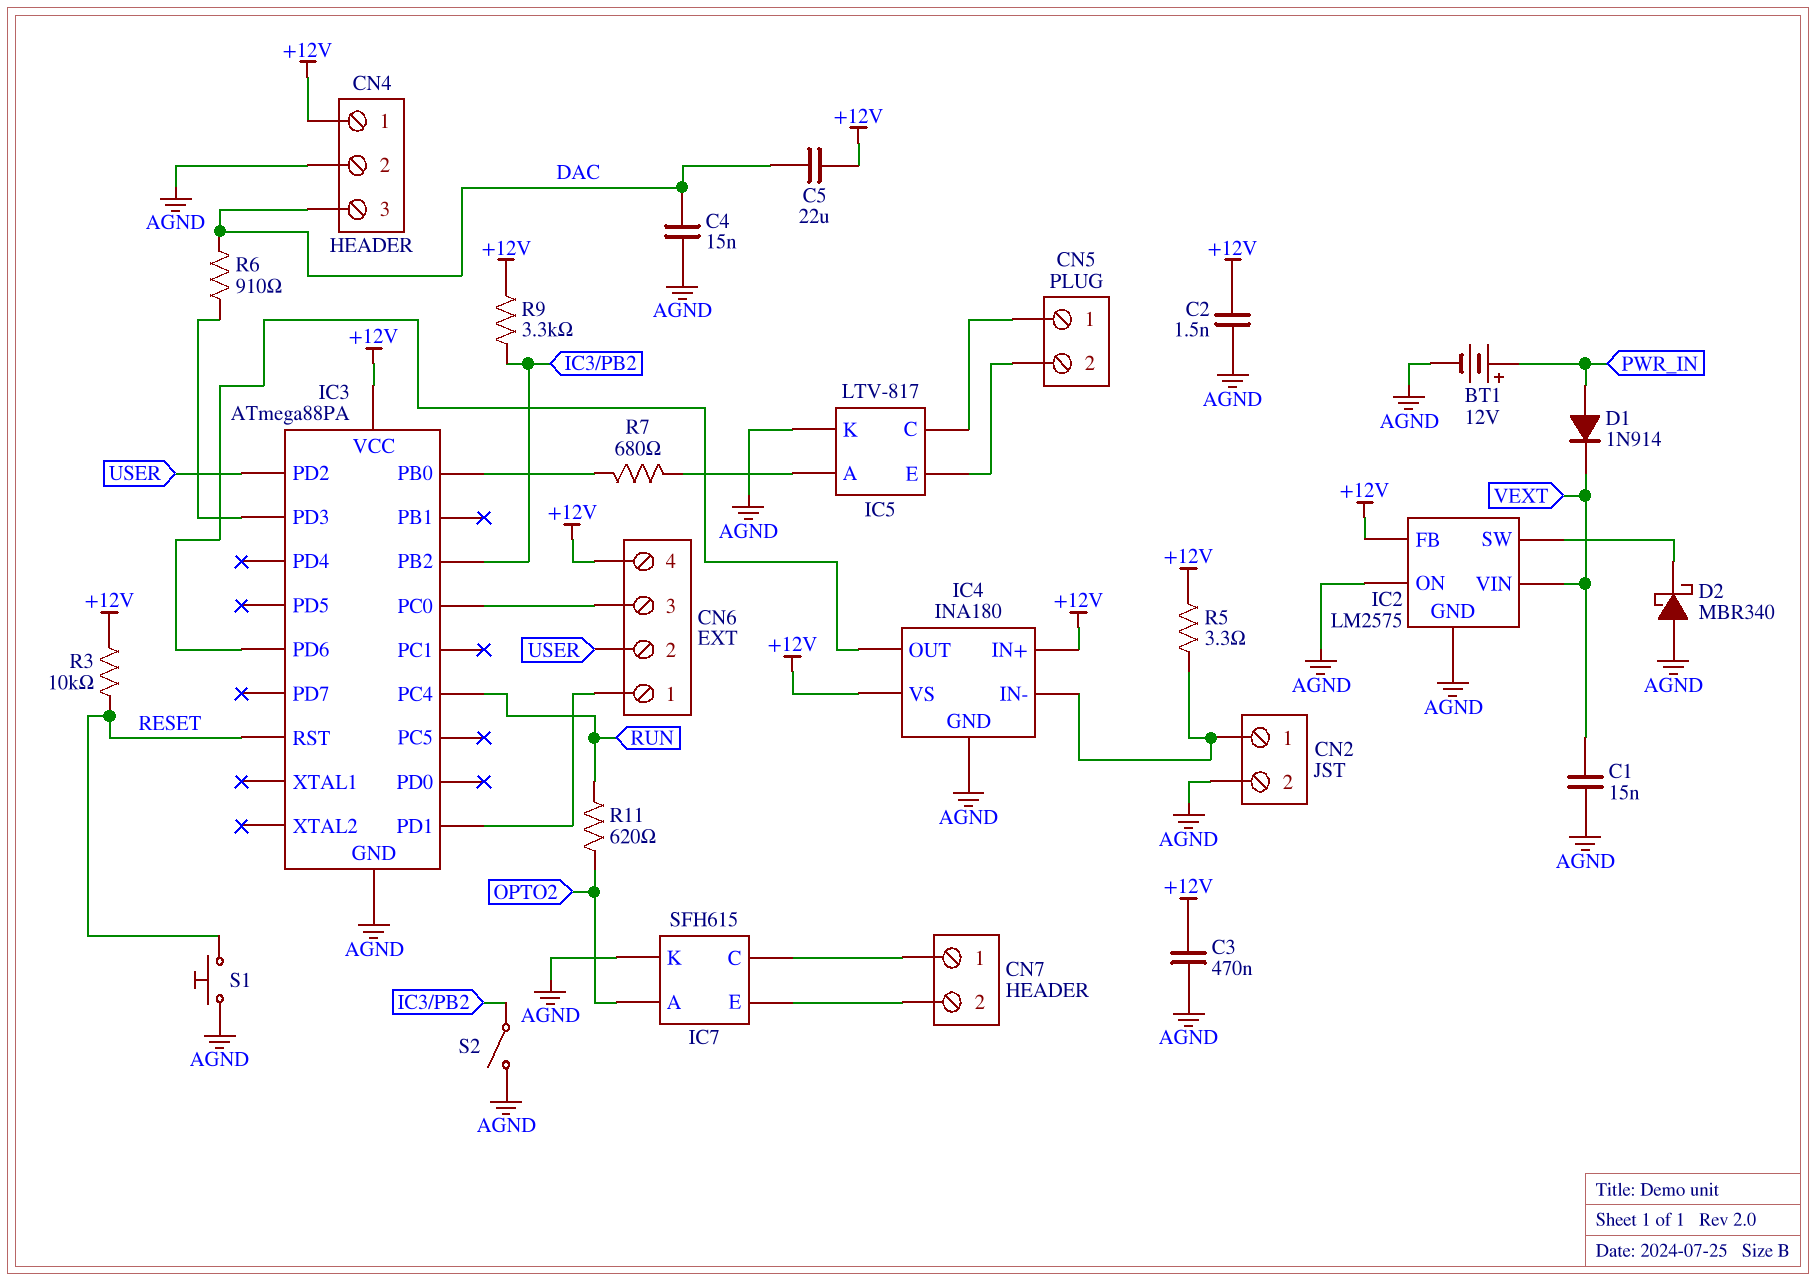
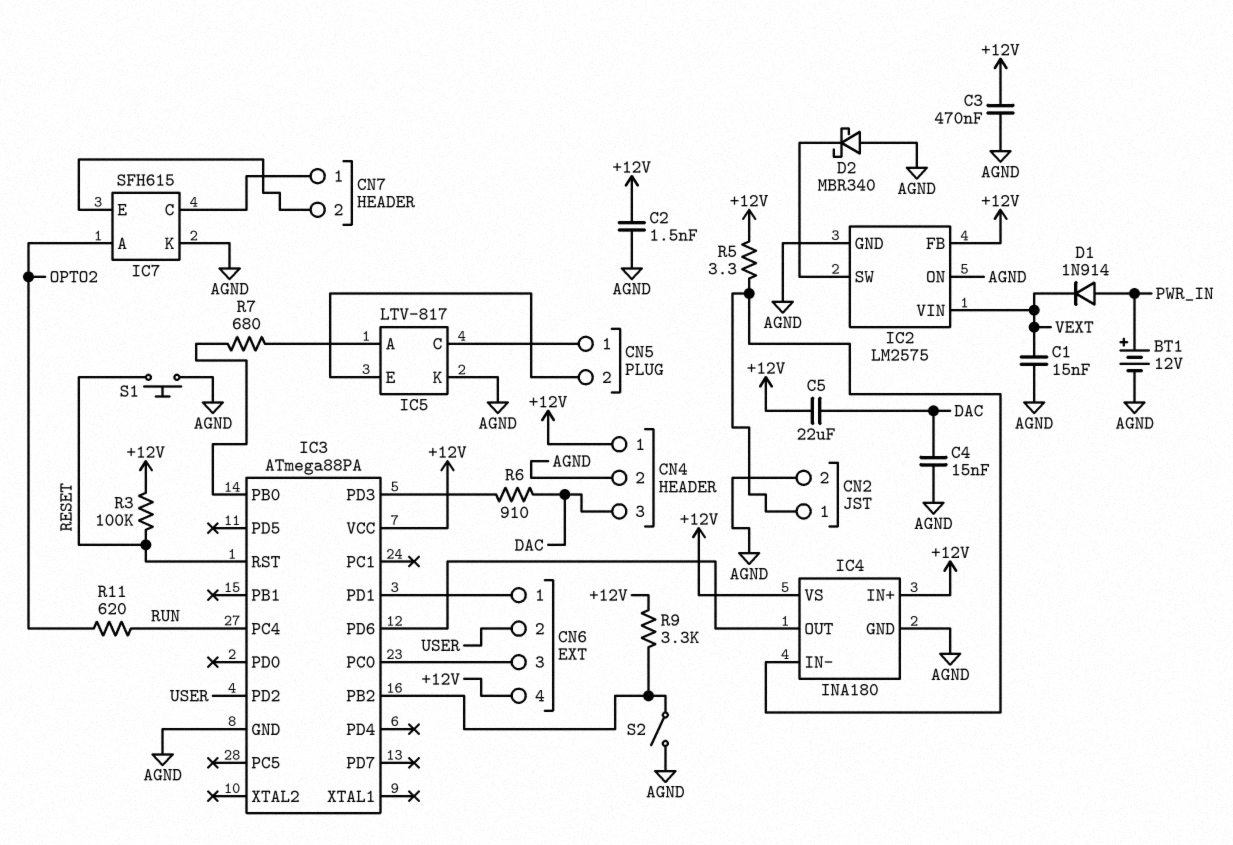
R3: 10k (+12V, RESET) -> 100k (+12V, RESET)

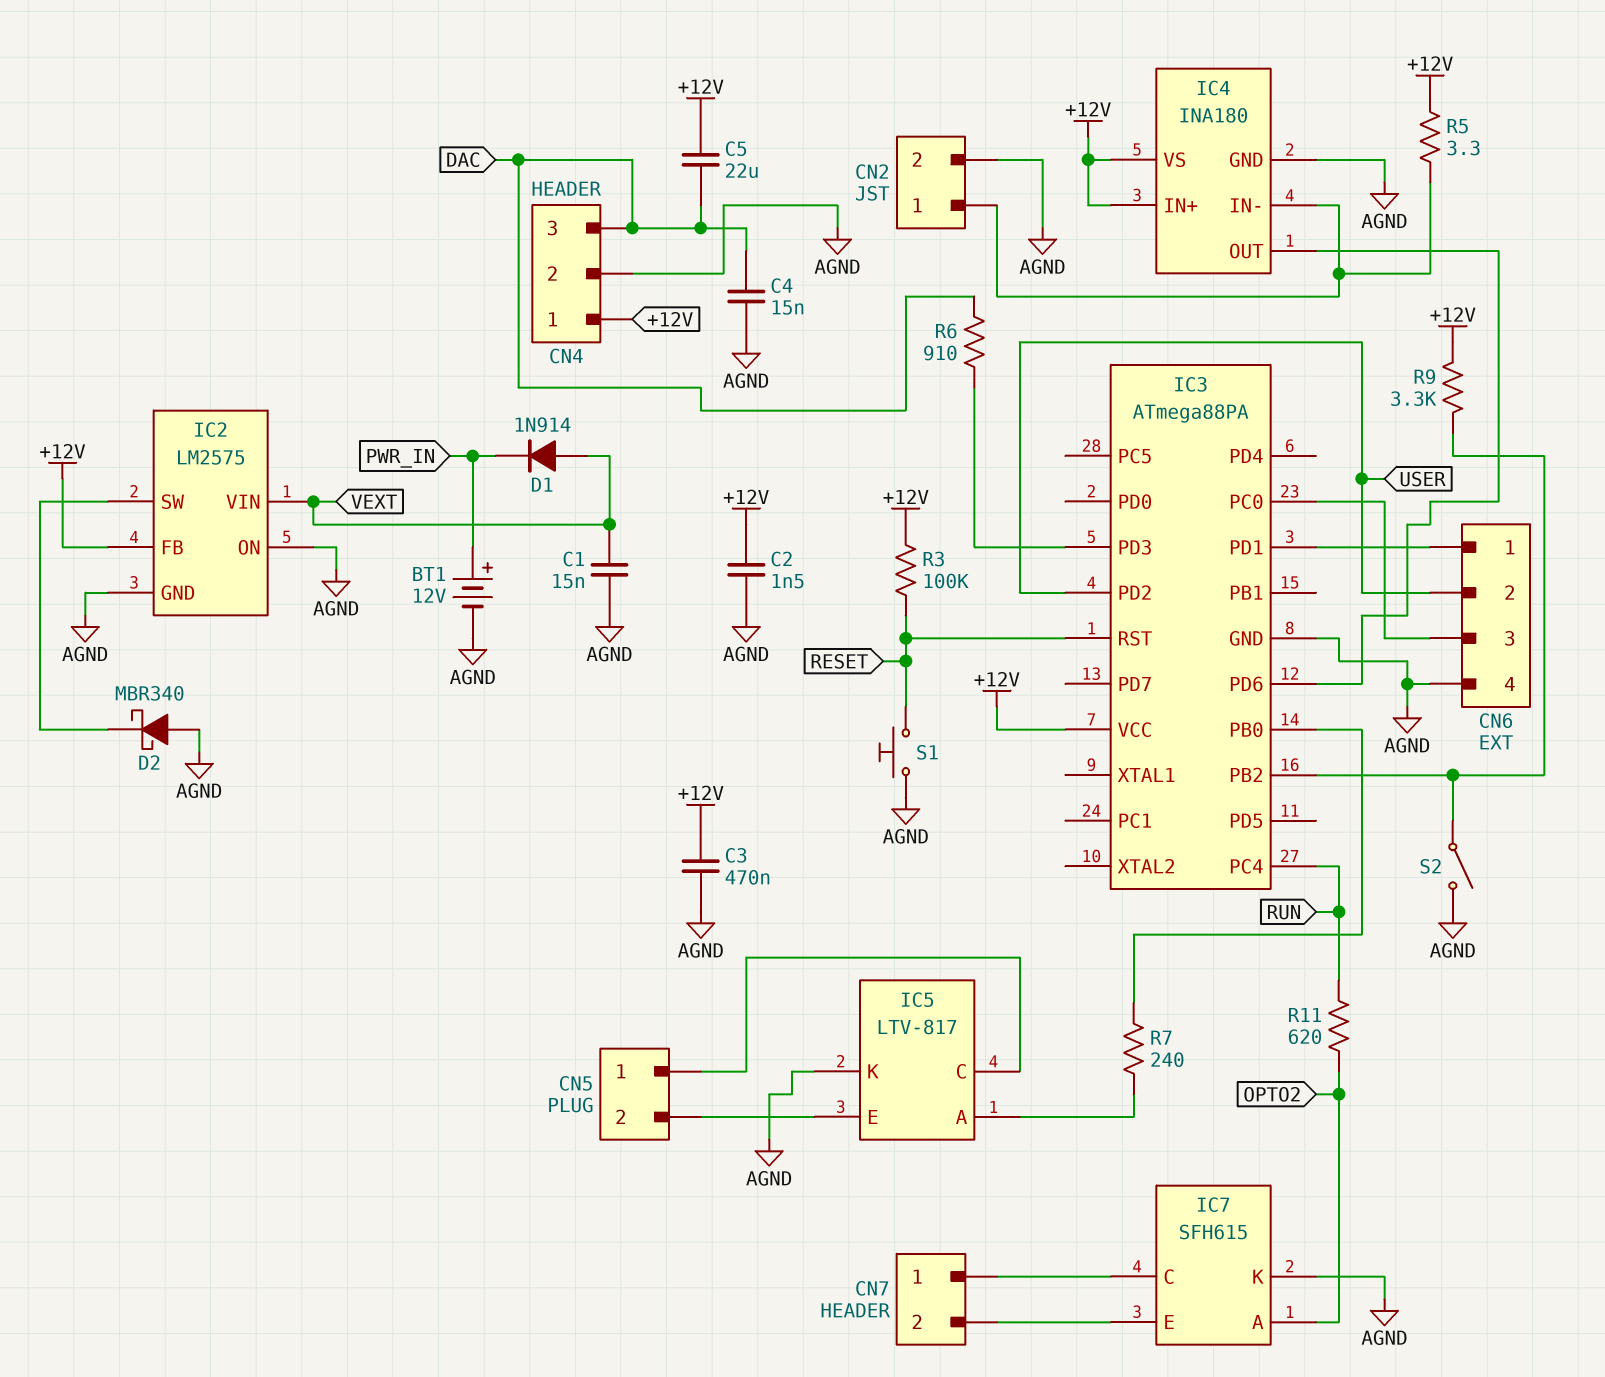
CN6 pin 4: +12V -> AGND
D1: diode 1N914 (A PWR_IN, K VEXT) -> diode 1N914 (A VEXT, K PWR_IN)
R7: 680 (IC3/PB0, IC5/A) -> 240 (IC3/PB0, IC5/A)

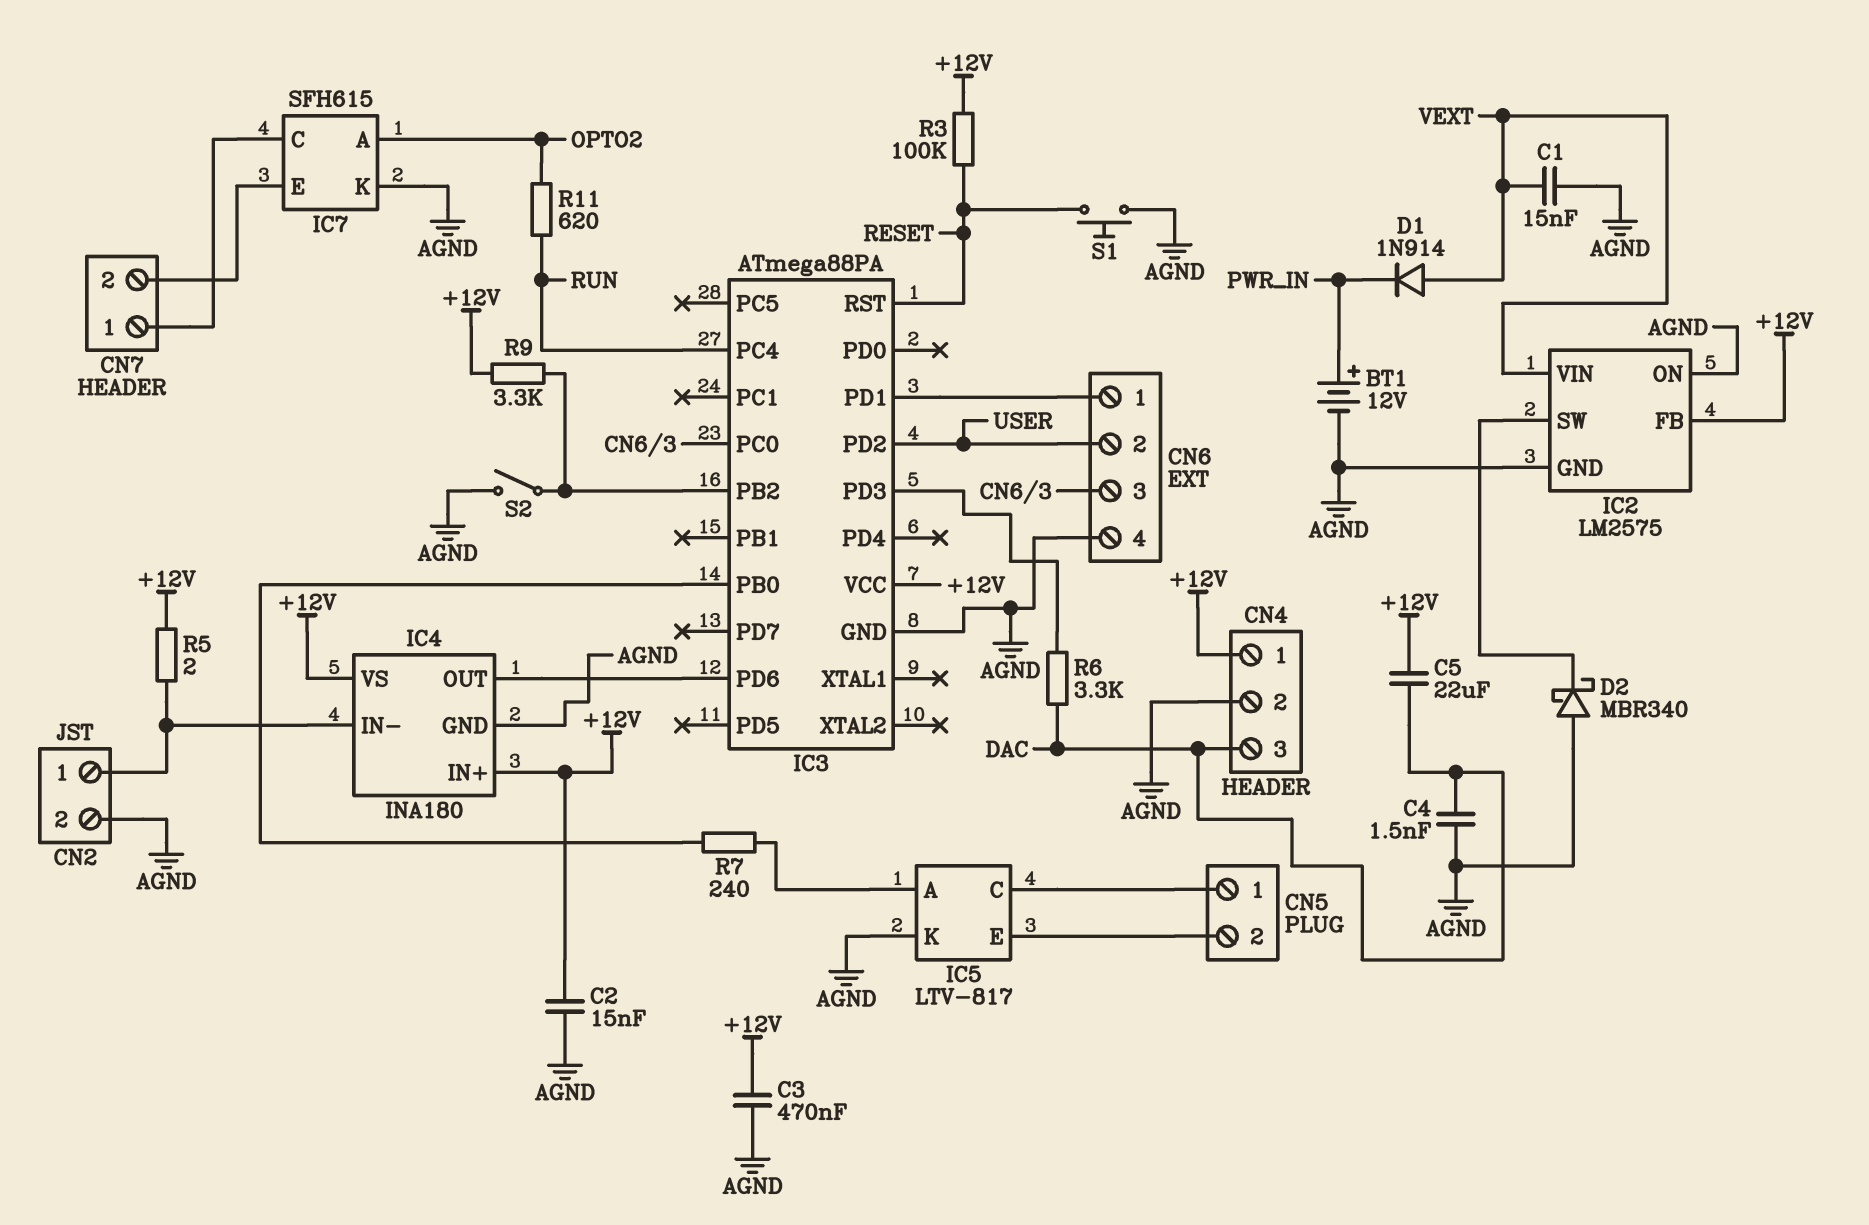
C2: 1.5nF (+12V, AGND) -> 15nF (+12V, AGND)
C4: 15nF (AGND, DAC) -> 1.5nF (AGND, DAC)
R5: 3.3 (+12V, CN2/1) -> 2 (+12V, CN2/1)
R6: 910 (DAC, IC3/PD3) -> 3.3k (DAC, IC3/PD3)

